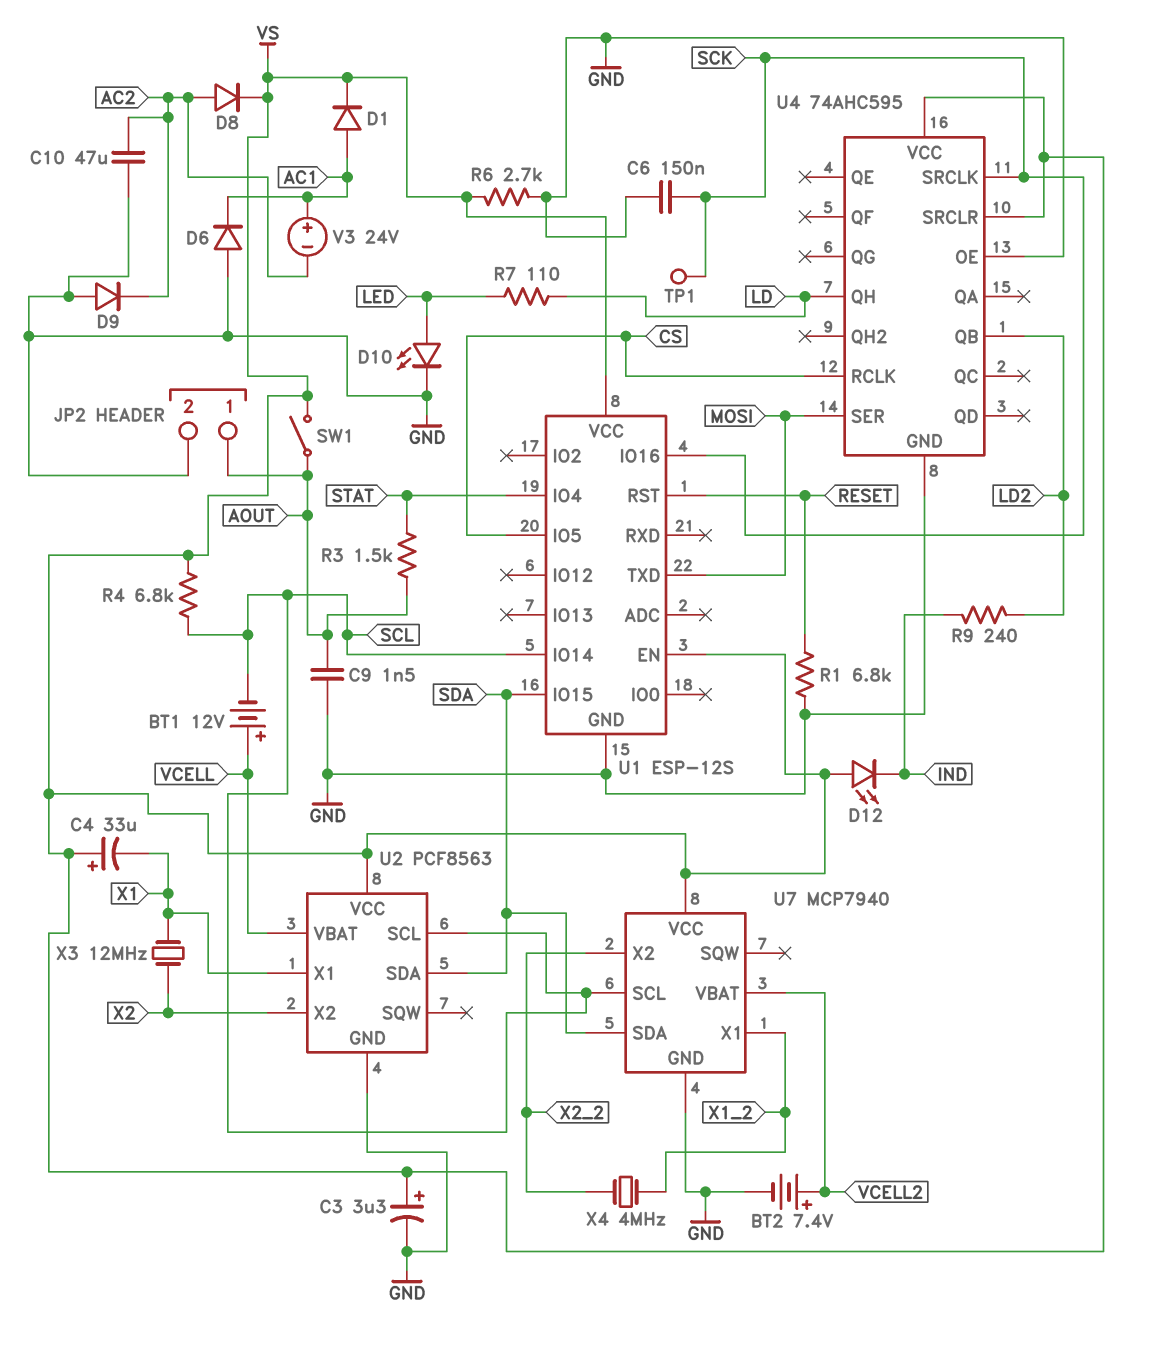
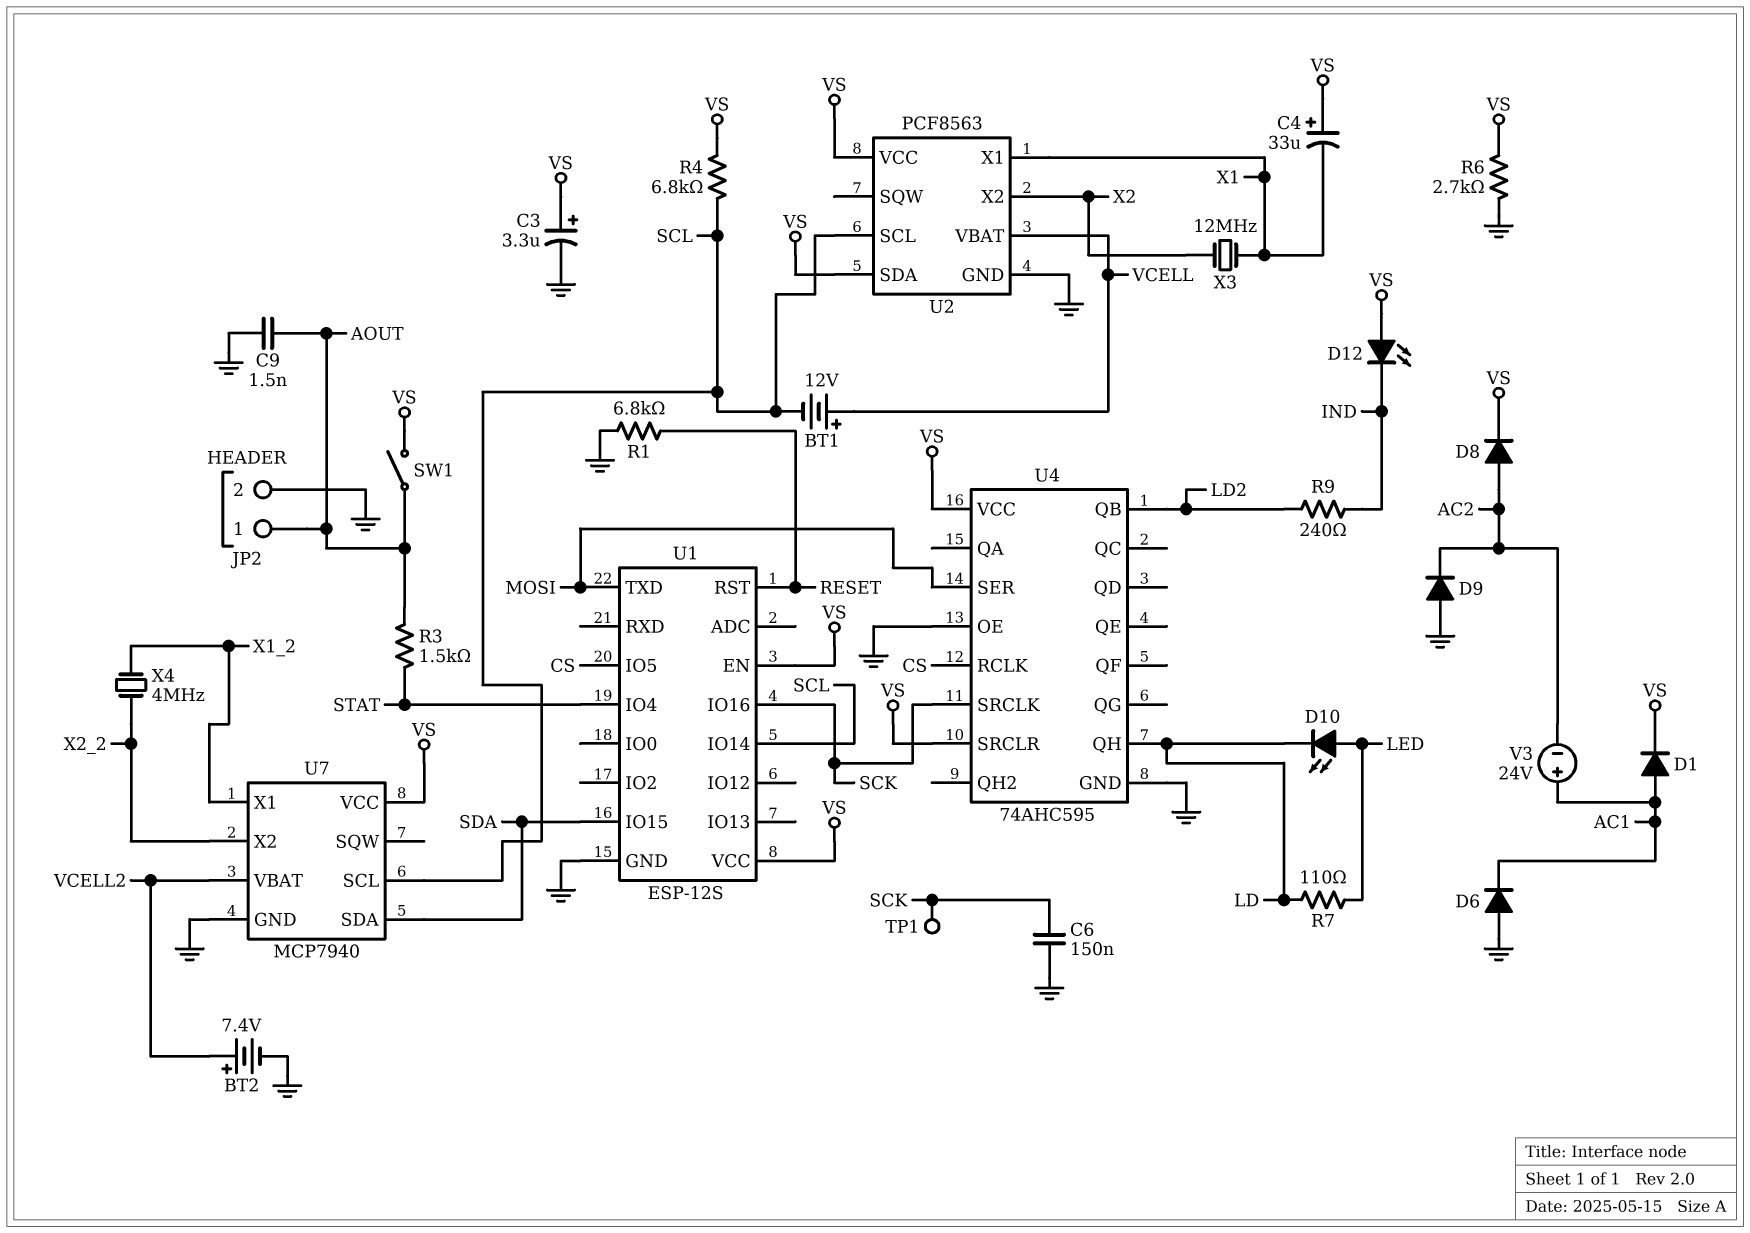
C10: 47uF (AC2, GND) -> none
D10: LED (A LED, K GND) -> LED (A LED, K LD)
U2 pin SDA: SDA -> VS

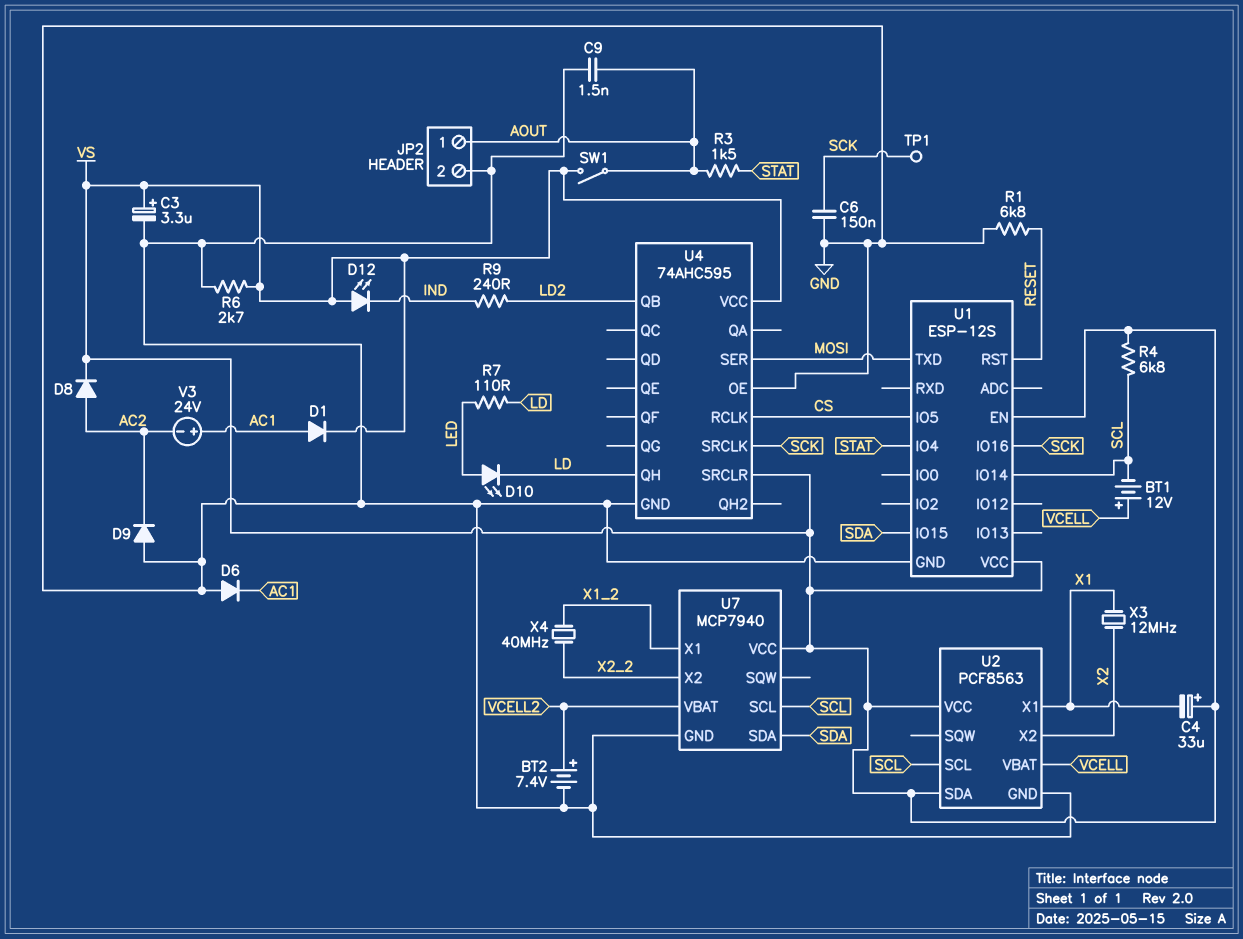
X4: 4MHz (X1_2, X2_2) -> 40MHz (X1_2, X2_2)

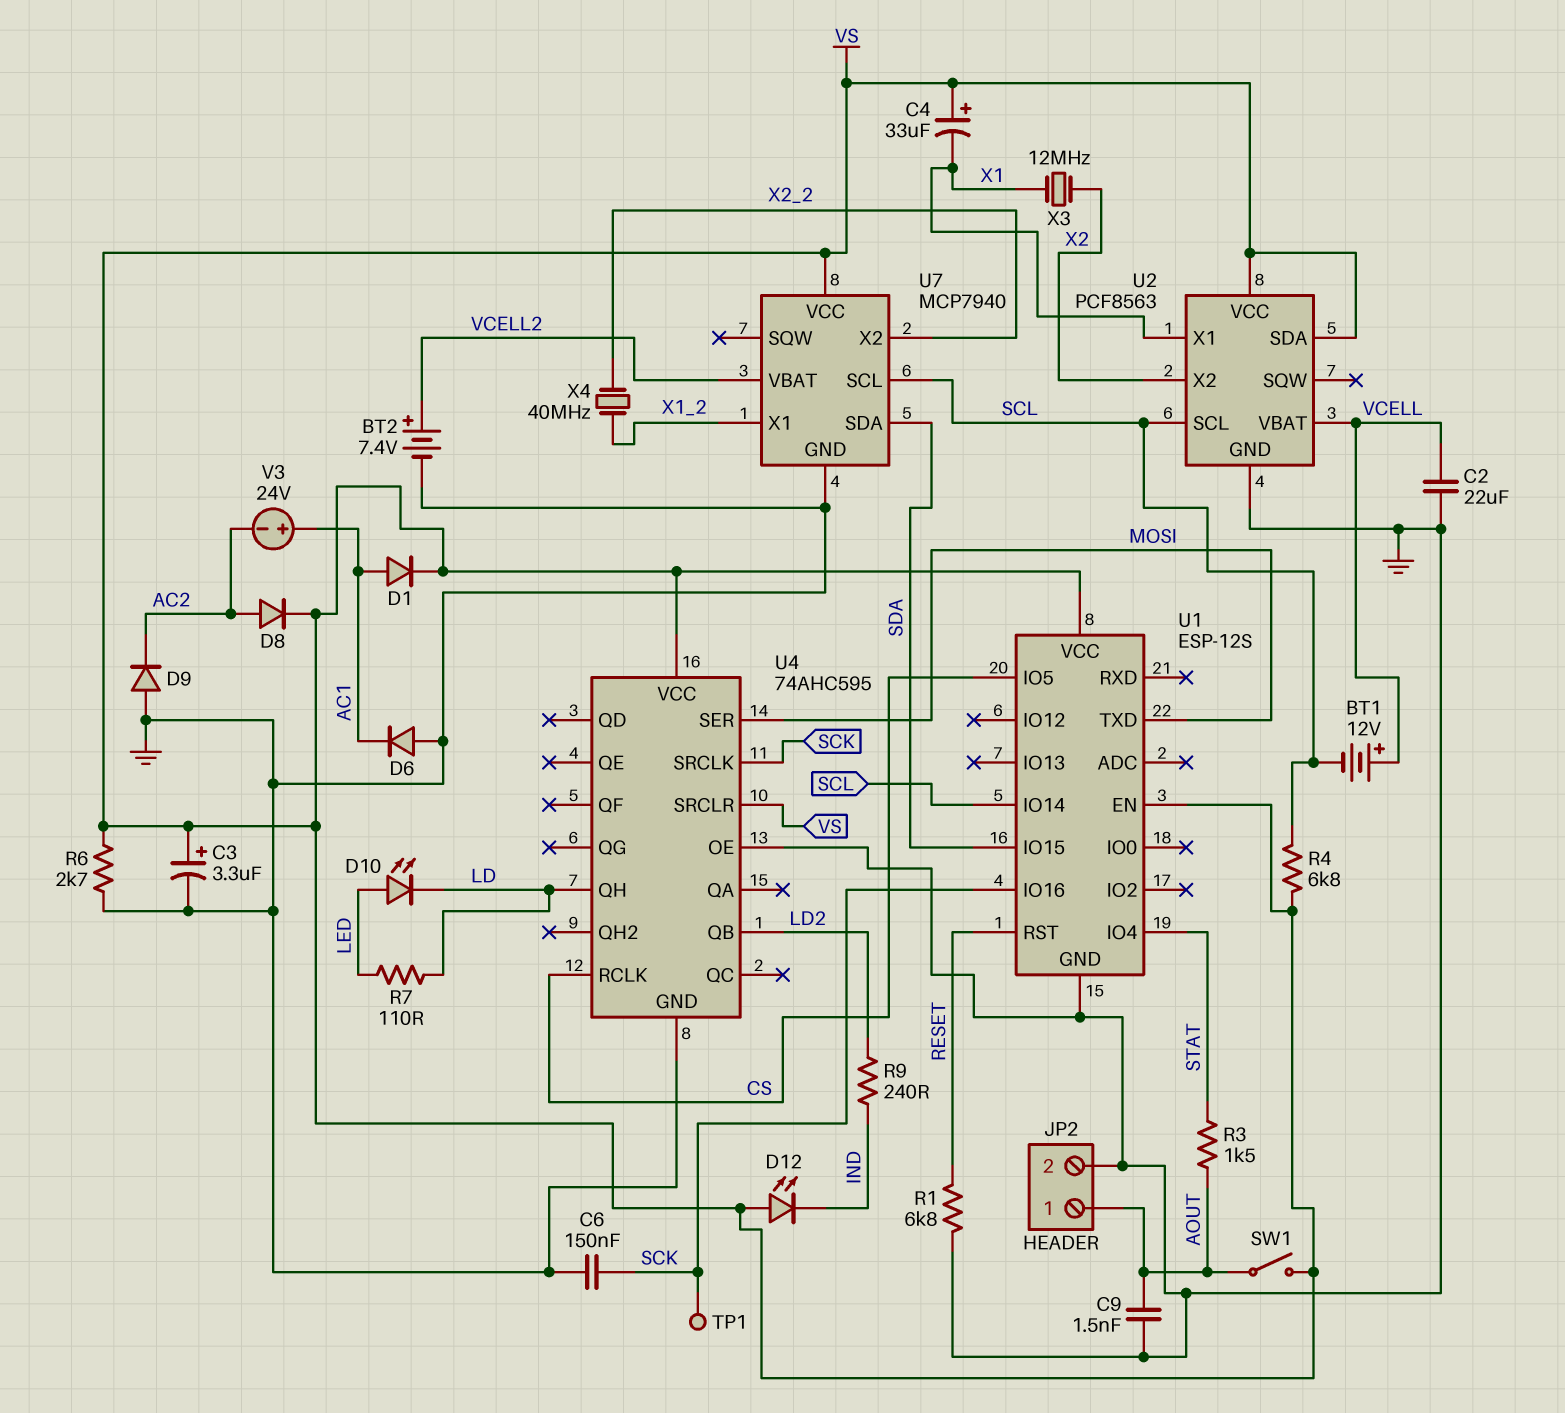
C2: none -> 22uF (GND, VCELL)

